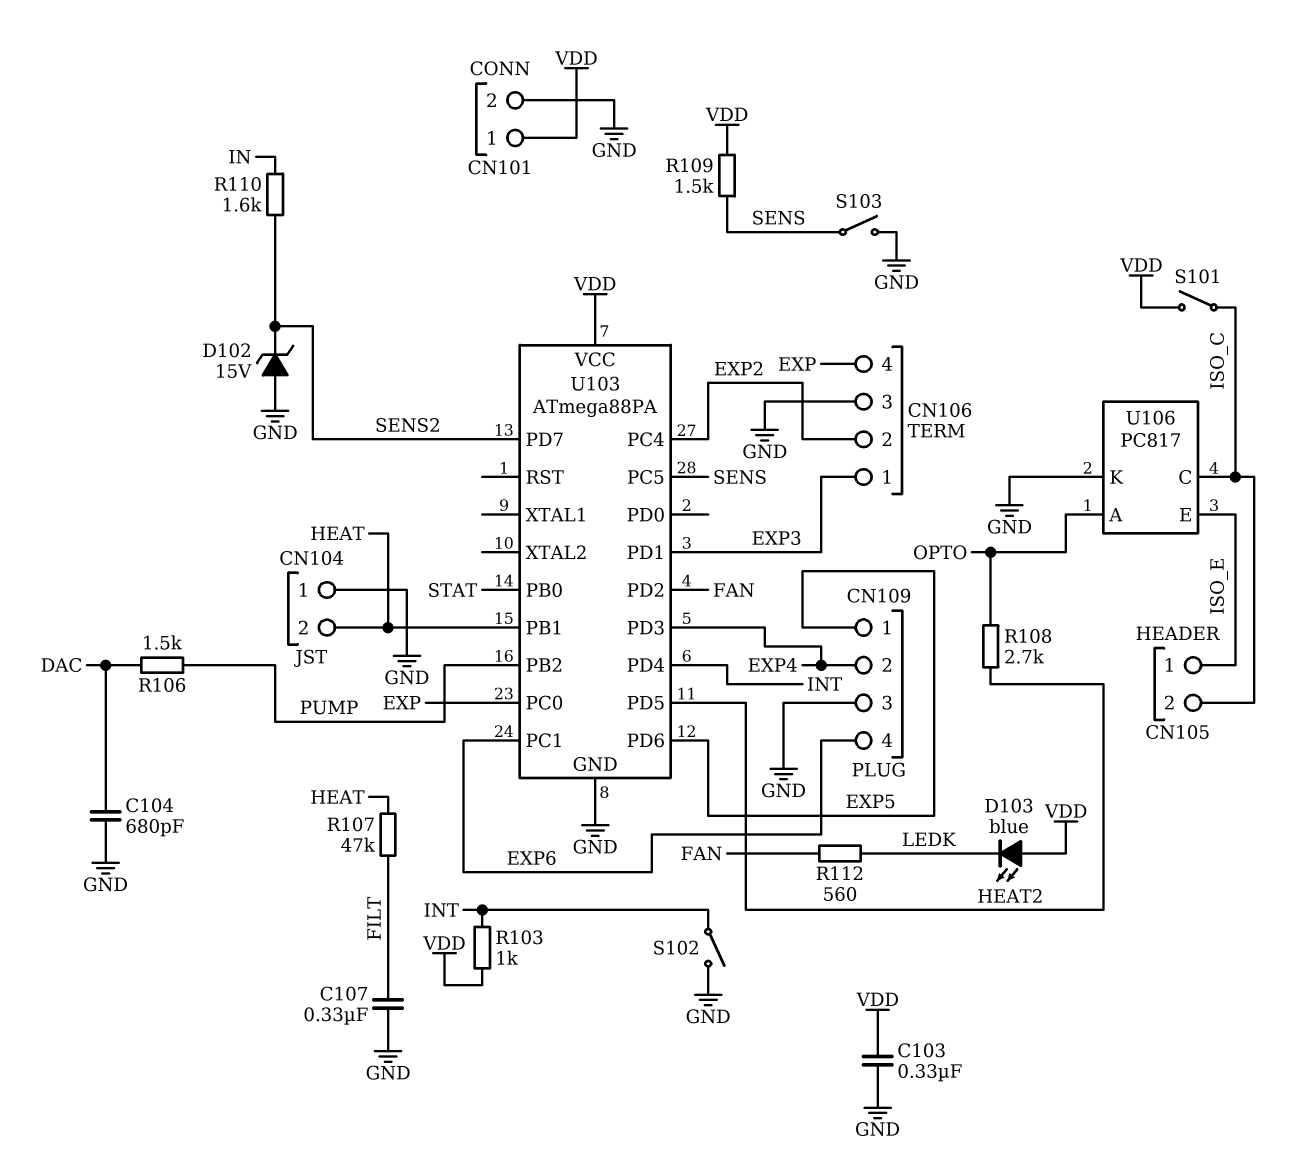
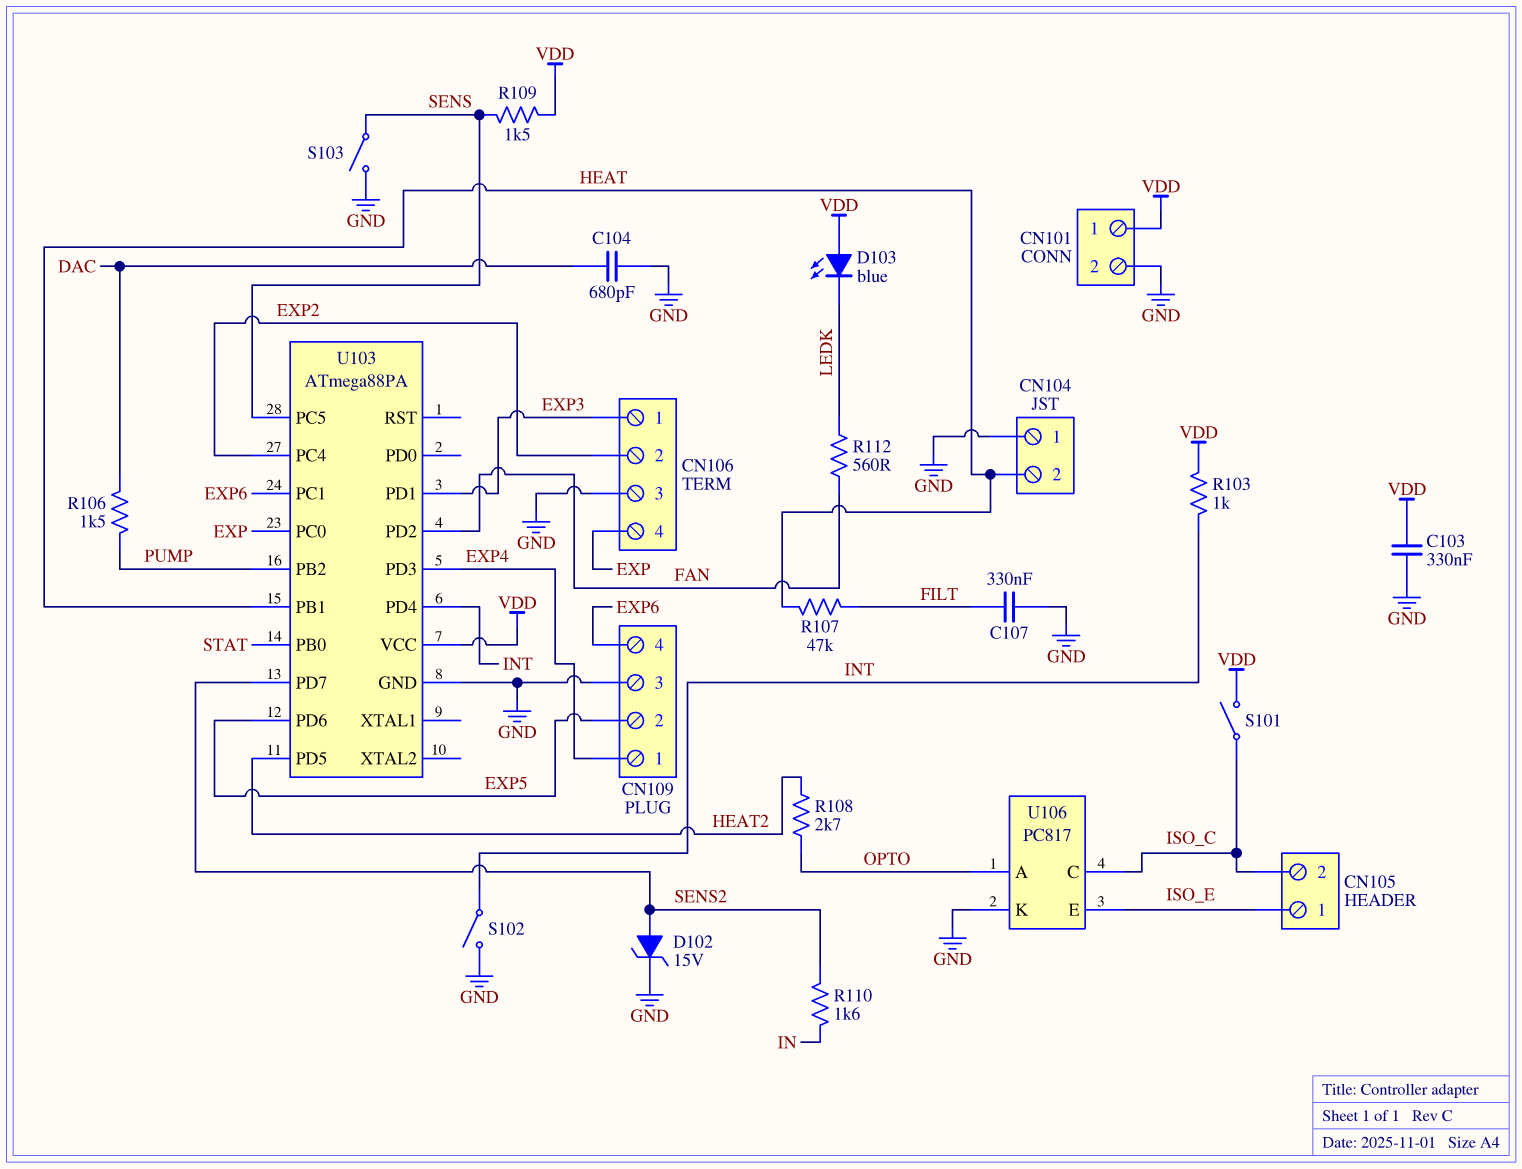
CN109 pin 1: EXP5 -> EXP4
CN109 pin 2: EXP4 -> EXP5
D102: zener 15V (A GND, K SENS2) -> zener 15V (A SENS2, K GND)

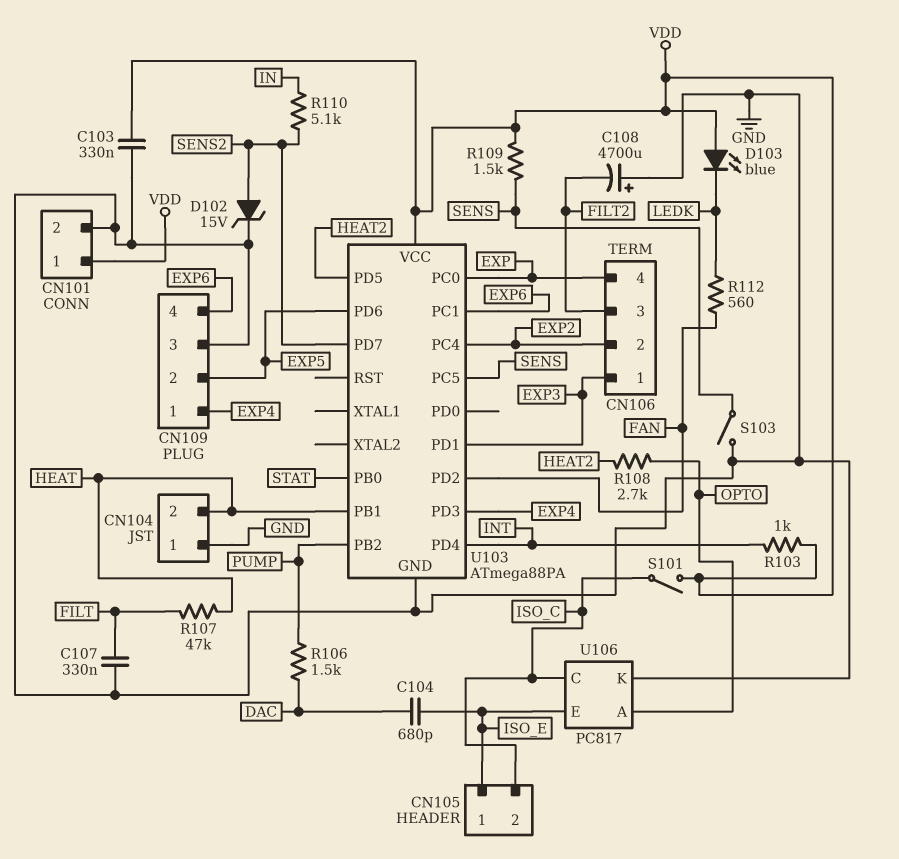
C104: 680pF (DAC, GND) -> 680pF (DAC, ISO_E)
C108: none -> 4700uF (plus GND, minus FILT2)
CN106 pin 3: GND -> FILT2
R110: 1.6k (IN, SENS2) -> 5.1k (IN, SENS2)
S102: switch (GND, INT) -> none

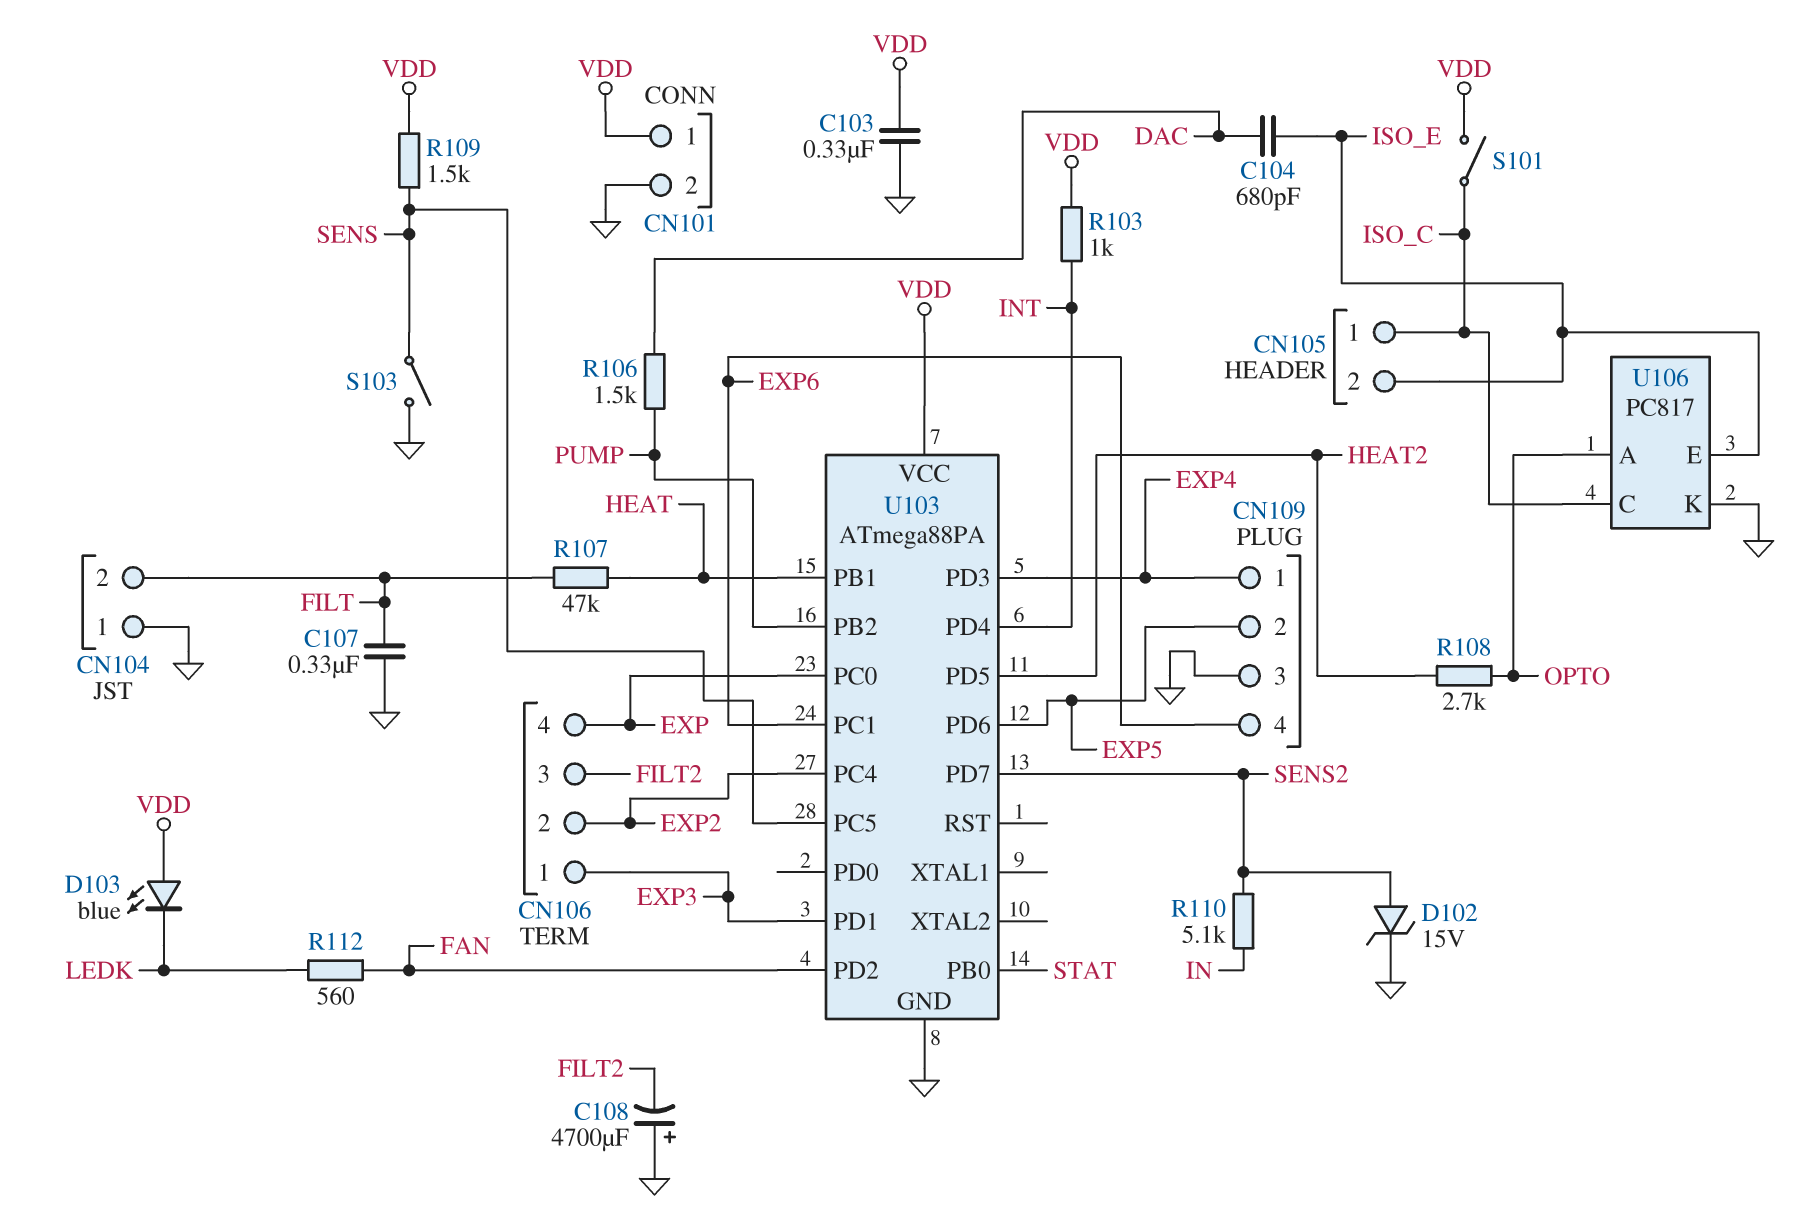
CN104 pin 2: HEAT -> FILT
CN105 pin 1: ISO_E -> ISO_C
CN105 pin 2: ISO_C -> ISO_E

